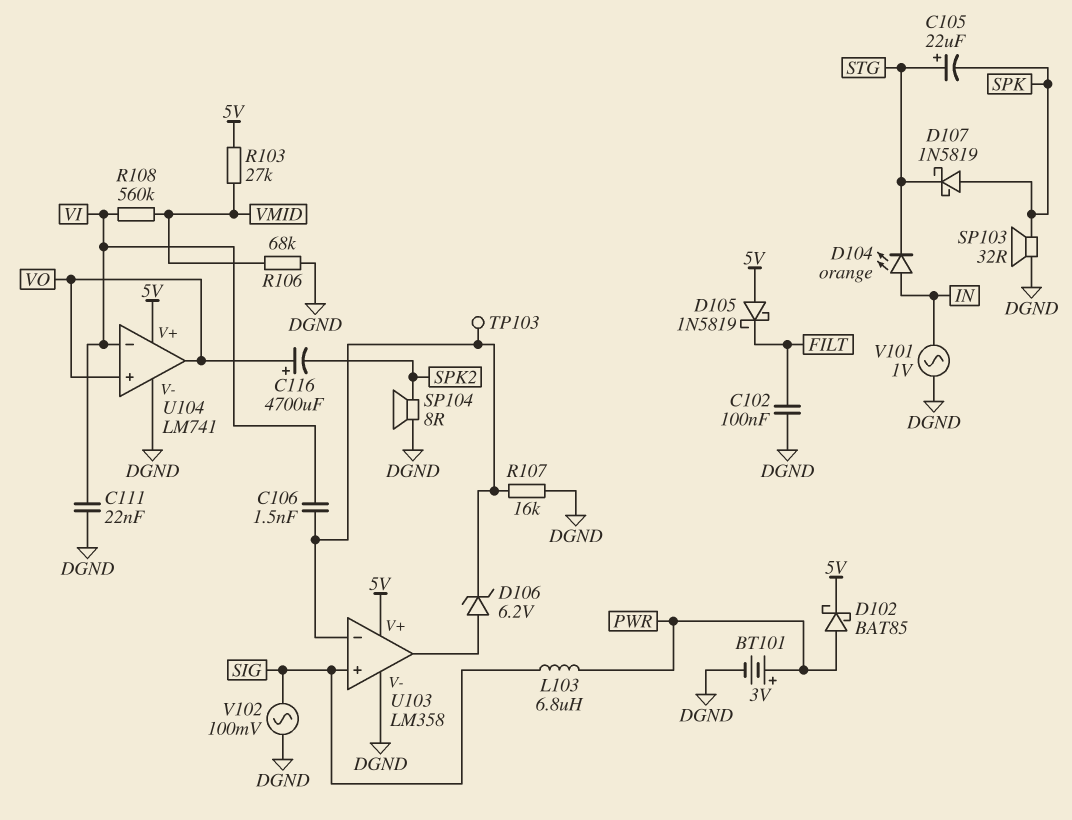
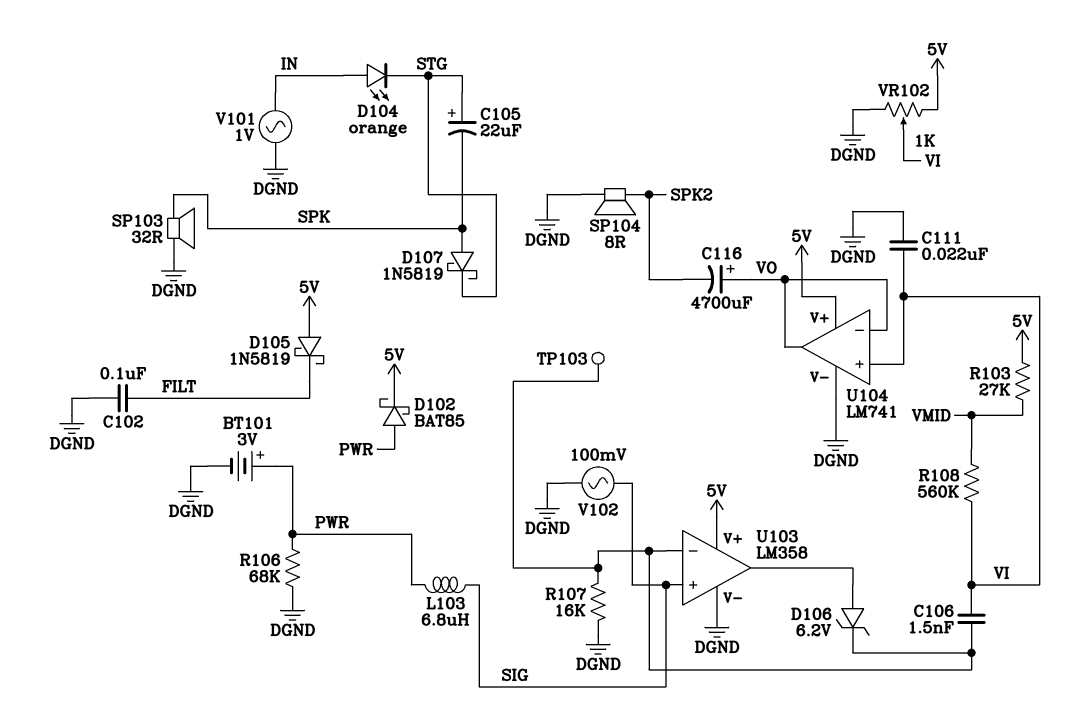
R106: 68k (DGND, VMID) -> 68k (DGND, PWR)
U104 pin in+: VO -> VI
U104 pin in-: VI -> VO
VR102: none -> 1k (5V, DGND, wiper VI)

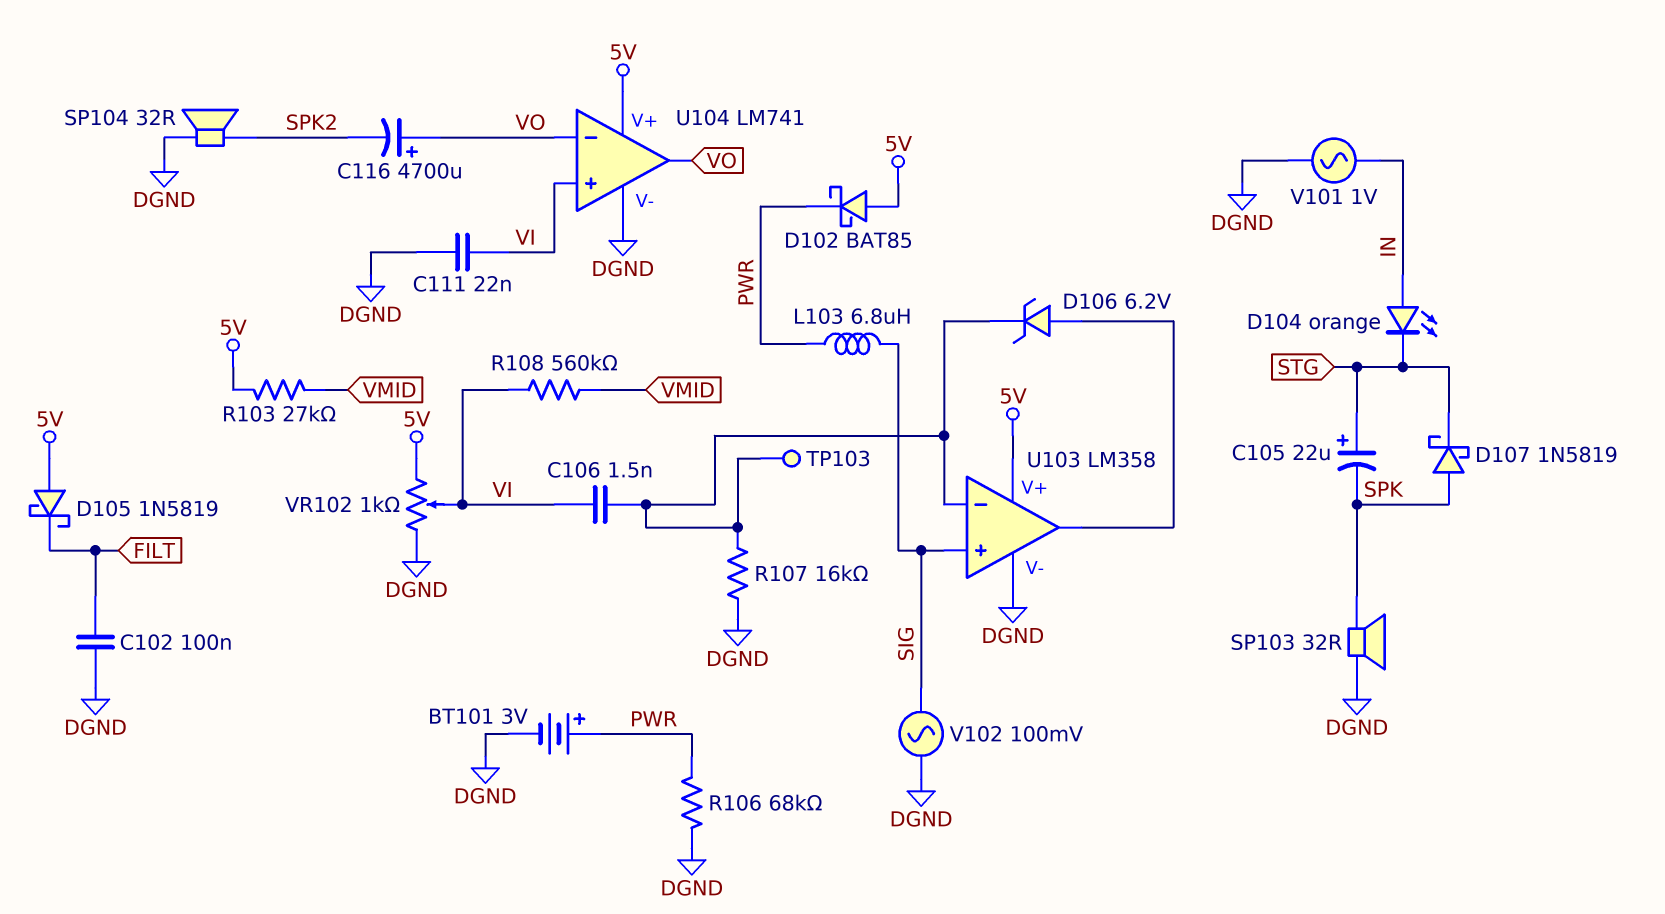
D102: schottky BAT85 (A PWR, K 5V) -> schottky BAT85 (A 5V, K PWR)
SP104: speaker 8R (DGND, SPK2) -> speaker 32R (DGND, SPK2)

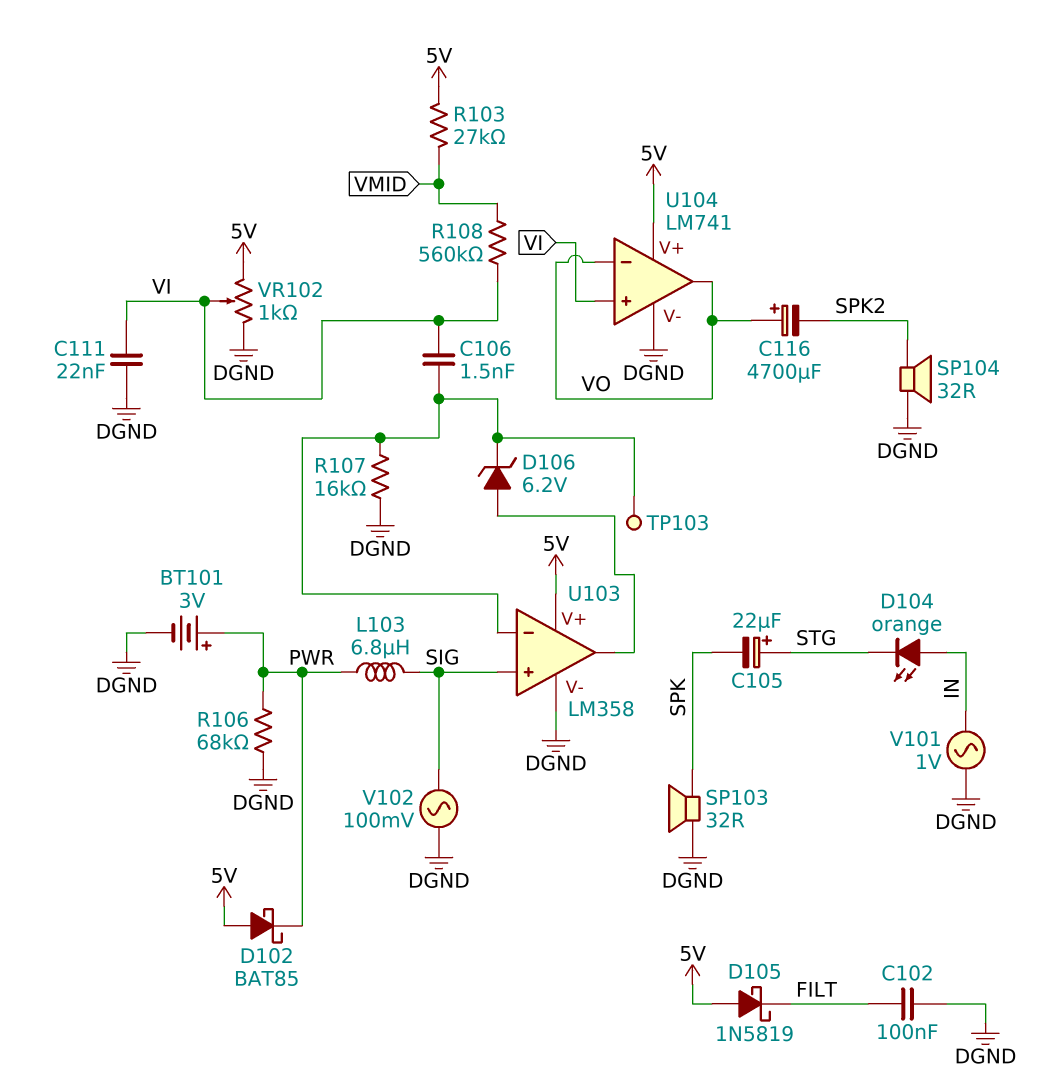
D107: schottky 1N5819 (A SPK, K STG) -> none

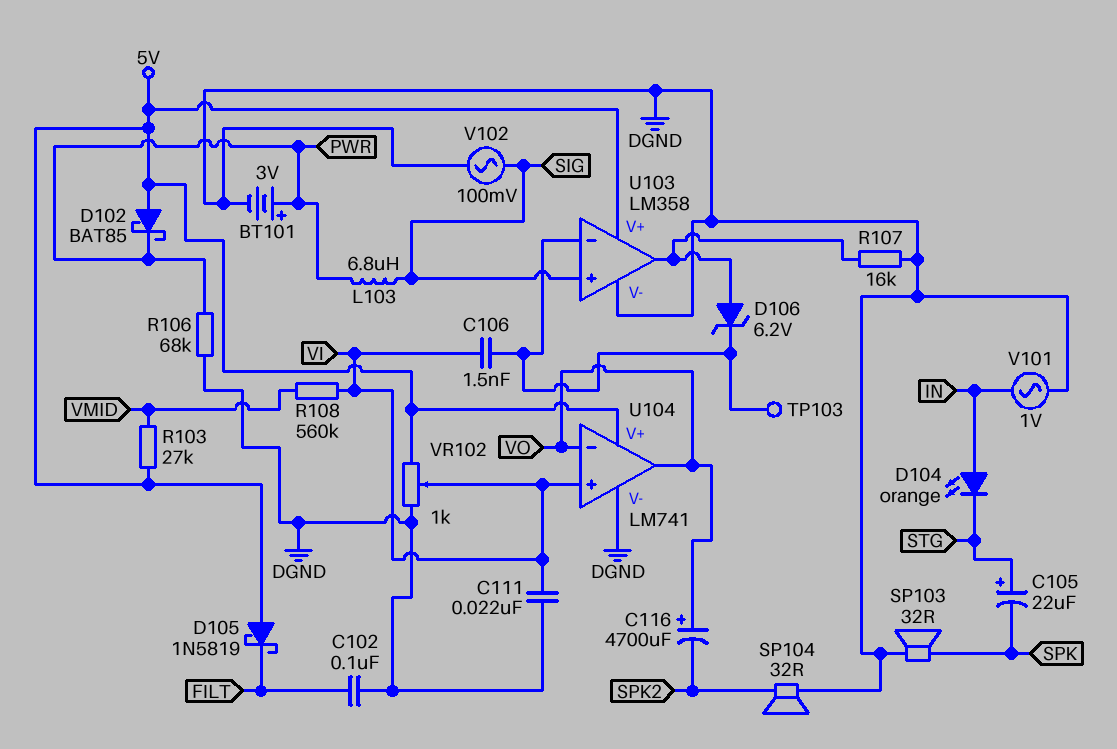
R107: 16k (DGND, U103/in-) -> 16k (DGND, U103/out)

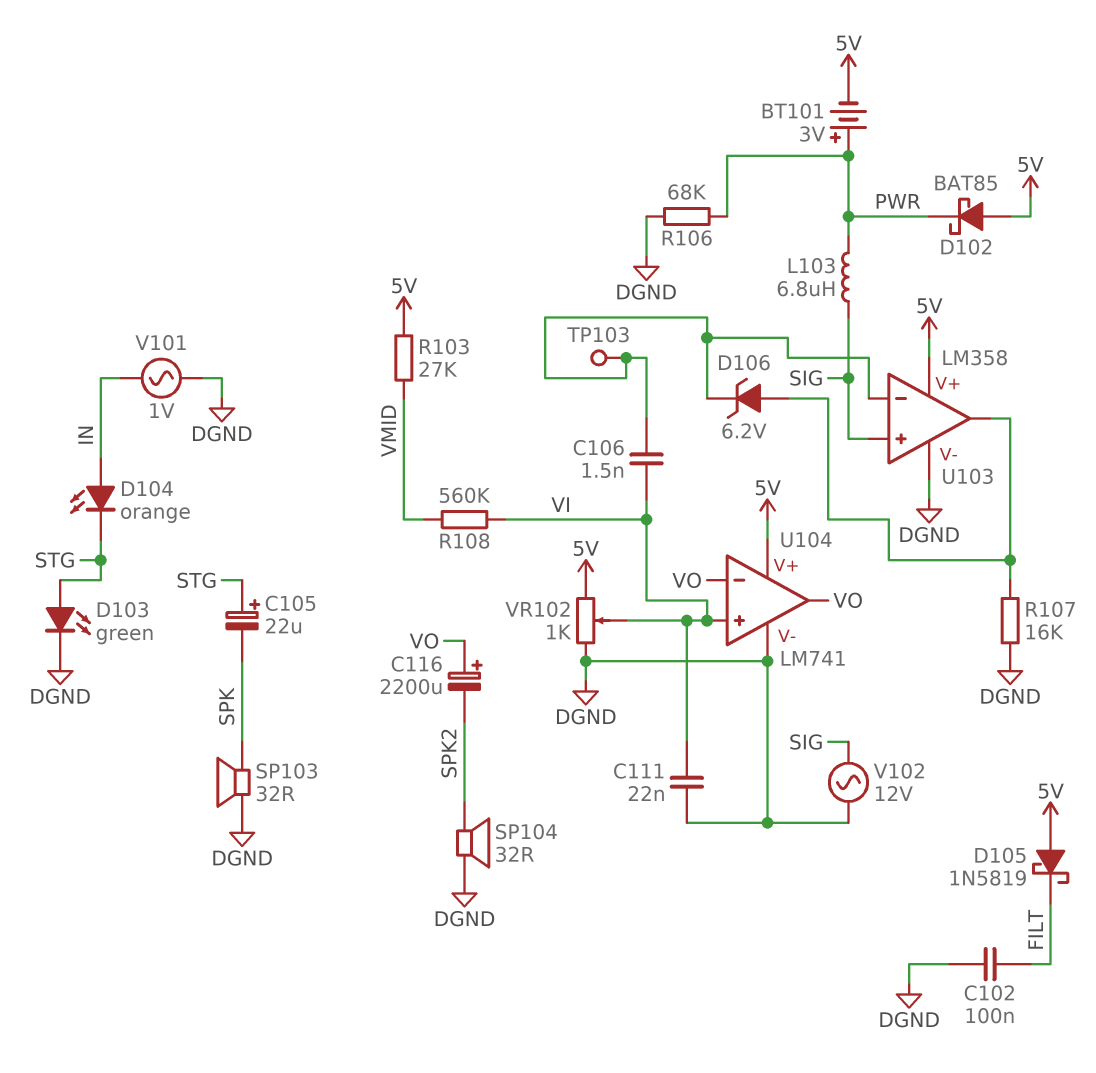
BT101: 3V (plus PWR, minus DGND) -> 3V (plus PWR, minus 5V)
C116: 4700uF (plus VO, minus SPK2) -> 2200uF (plus VO, minus SPK2)
D103: none -> LED green (A STG, K DGND)
V102: AC 100mV (DGND, SIG) -> AC 12V (DGND, SIG)

